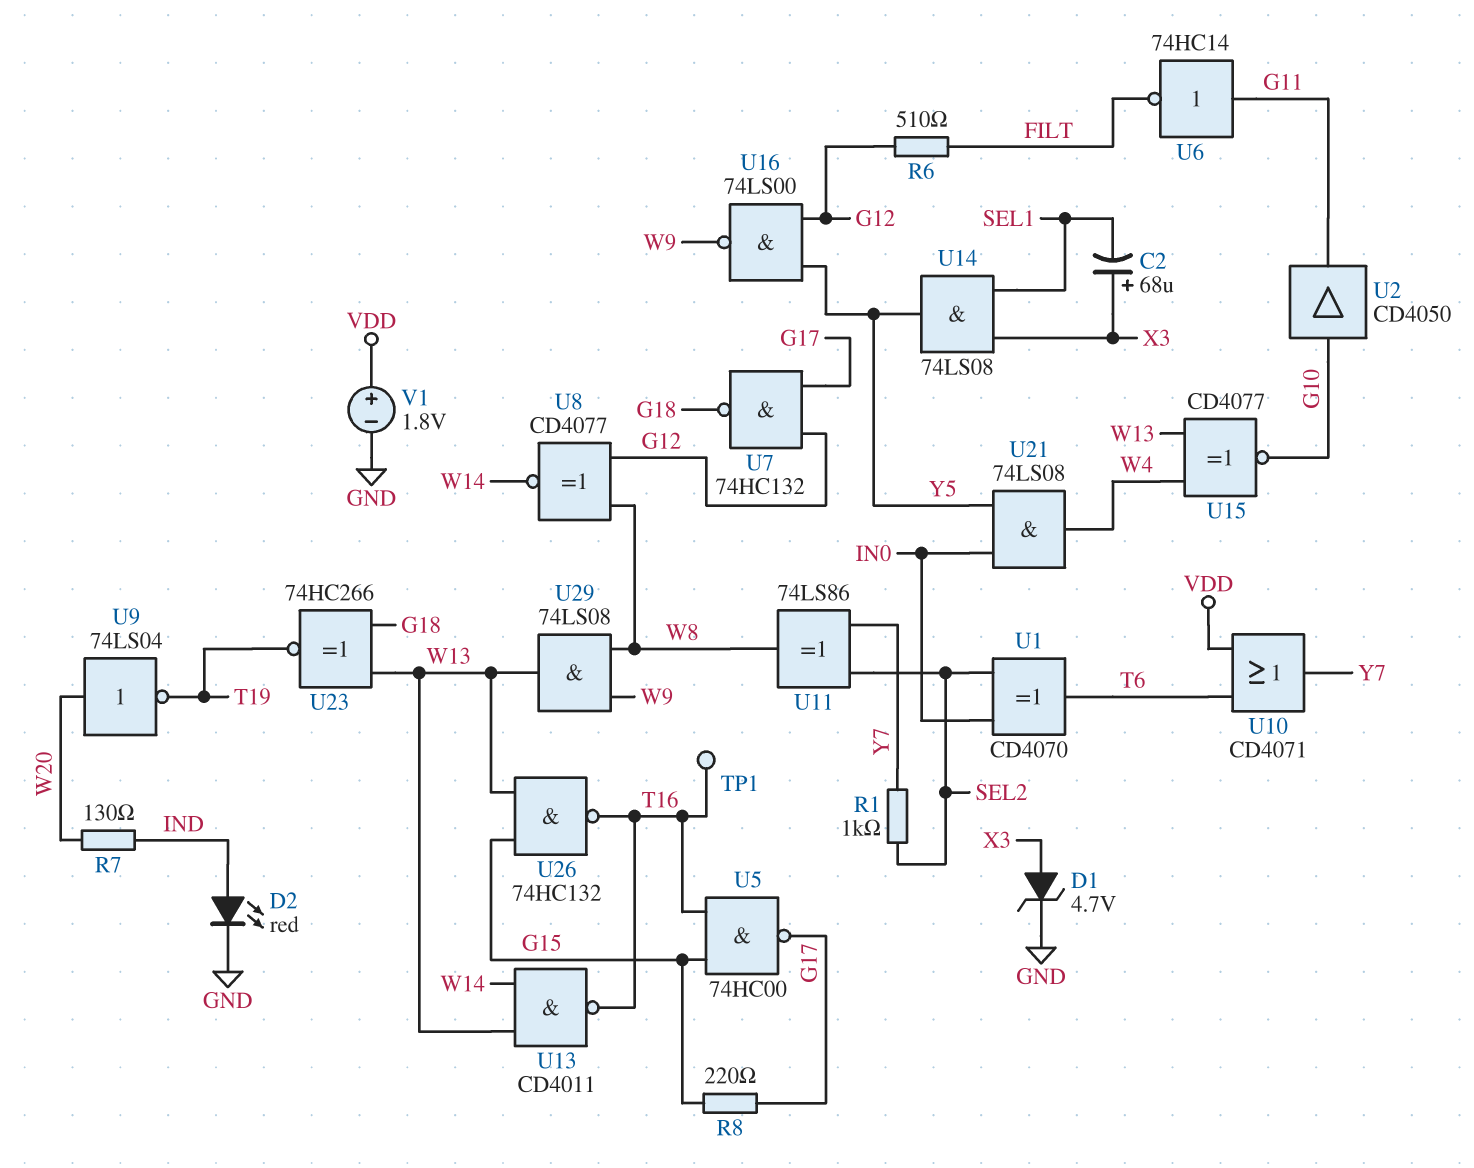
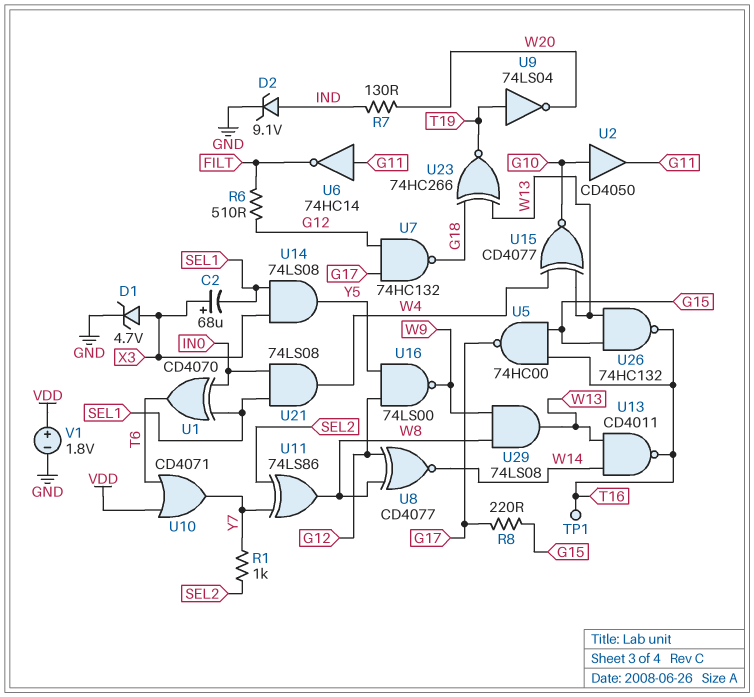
D2: LED red (A IND, K GND) -> zener 9.1V (A IND, K GND)
U1: XOR CD4070 (in IN0, in SEL2, out T6) -> XOR CD4070 (in IN0, in SEL1, out T6)
U9: NOT 74LS04 (in W20, out T19) -> NOT 74LS04 (in T19, out W20)
U21: AND 74LS08 (in IN0, in Y5, out W4) -> AND 74LS08 (in IN0, in SEL1, out W4)

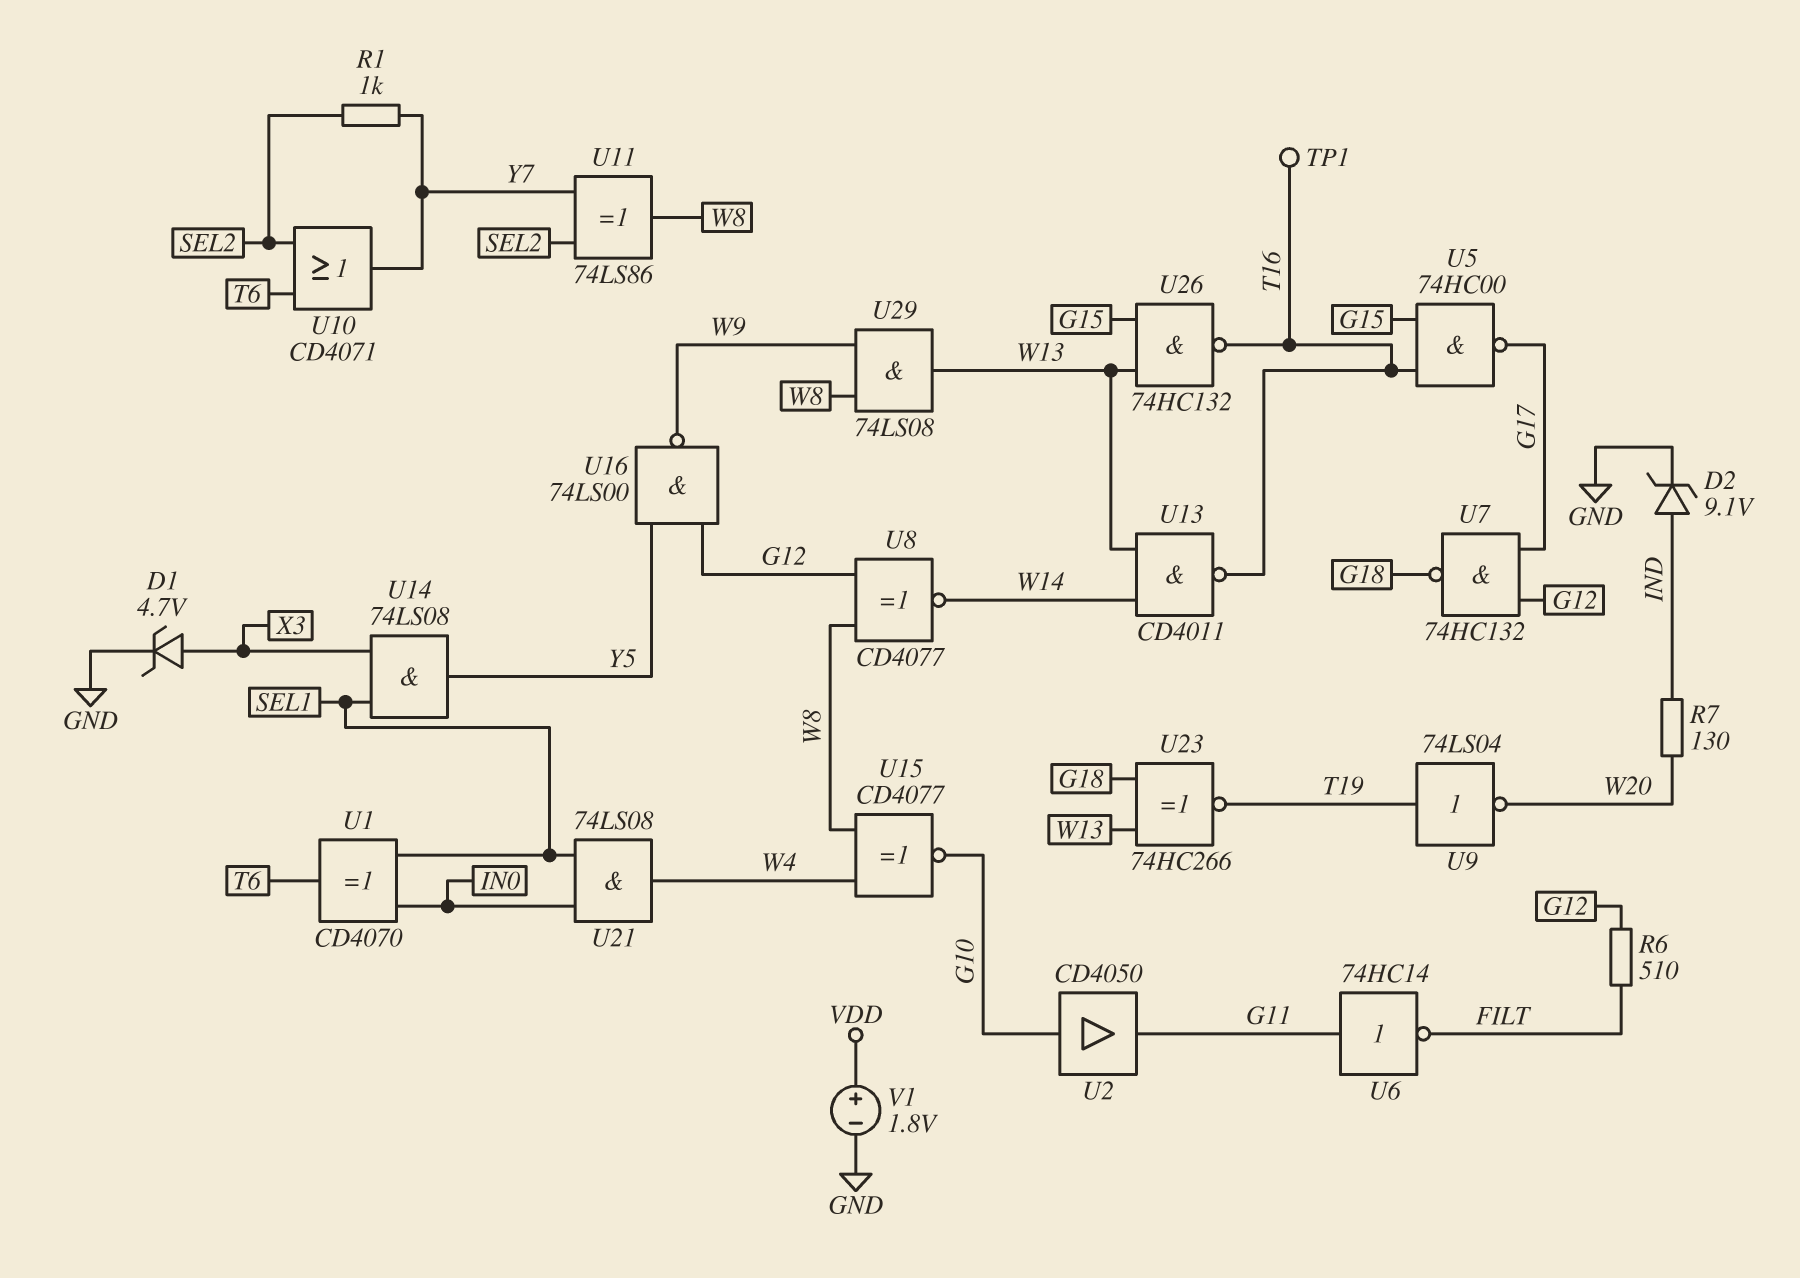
C2: 68uF (plus X3, minus SEL1) -> none
R8: 220 (G15, G17) -> none
U10: OR CD4071 (in T6, in VDD, out Y7) -> OR CD4071 (in SEL2, in T6, out Y7)
U15: XNOR CD4077 (in W4, in W13, out G10) -> XNOR CD4077 (in W4, in W8, out G10)

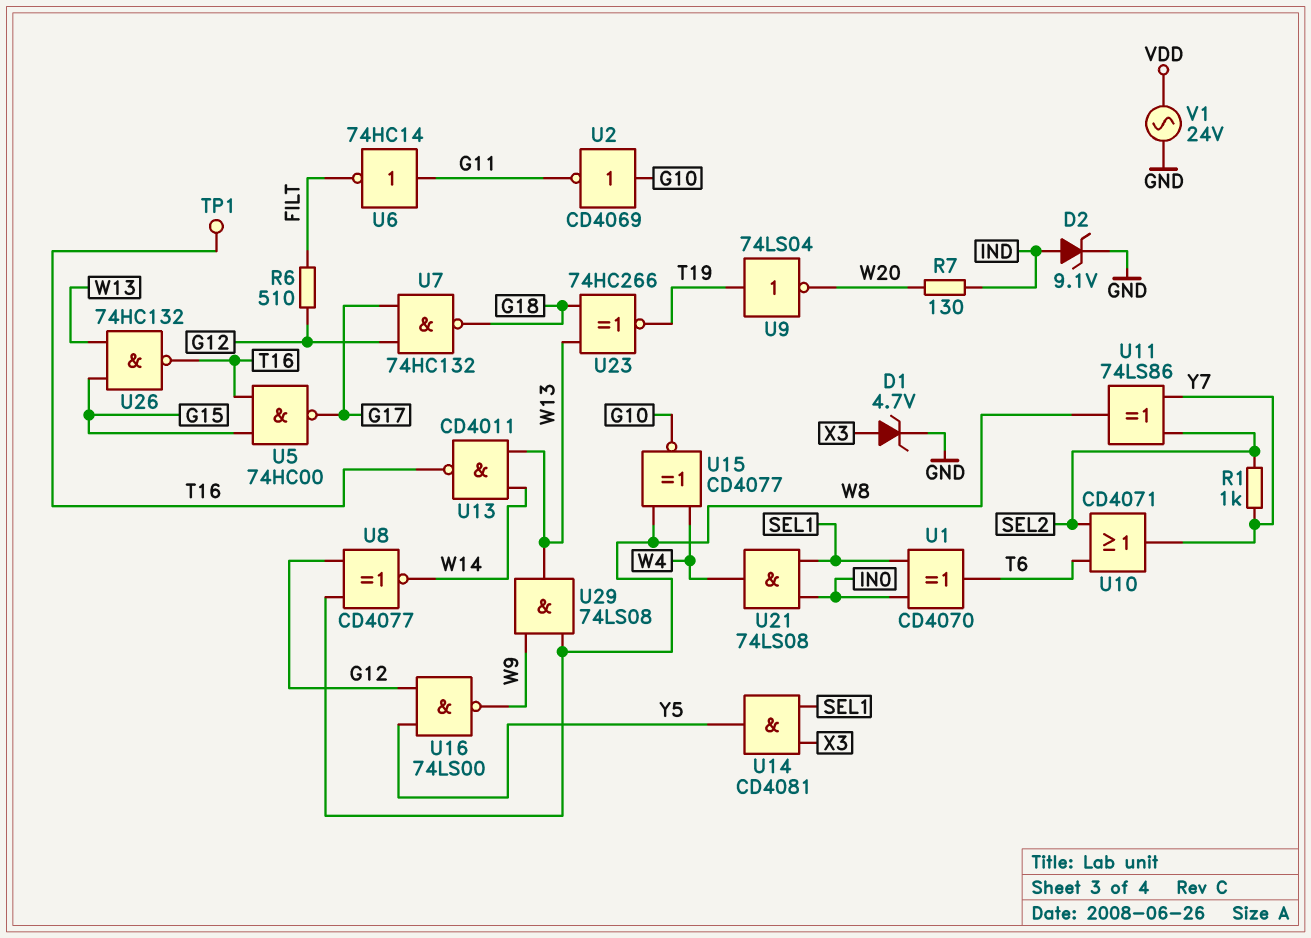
U2: buffer CD4050 (in G10, out G11) -> NOT CD4069 (in G10, out G11)
U14: AND 74LS08 (in SEL1, in X3, out Y5) -> AND CD4081 (in SEL1, in X3, out Y5)
V1: 1.8V (plus VDD, minus GND) -> AC 24V (GND, VDD)

